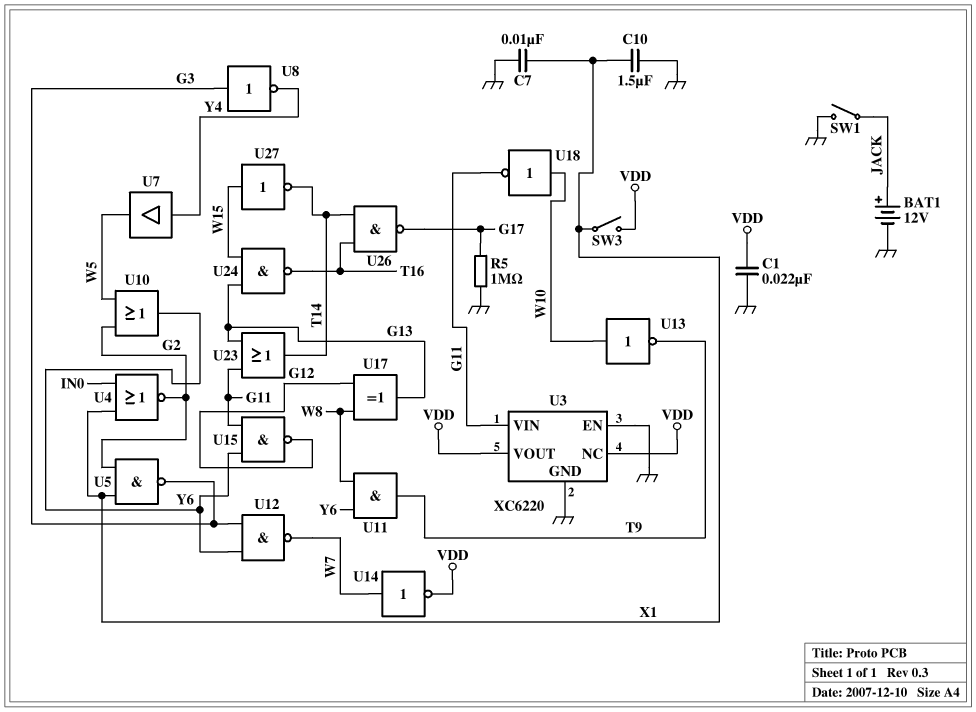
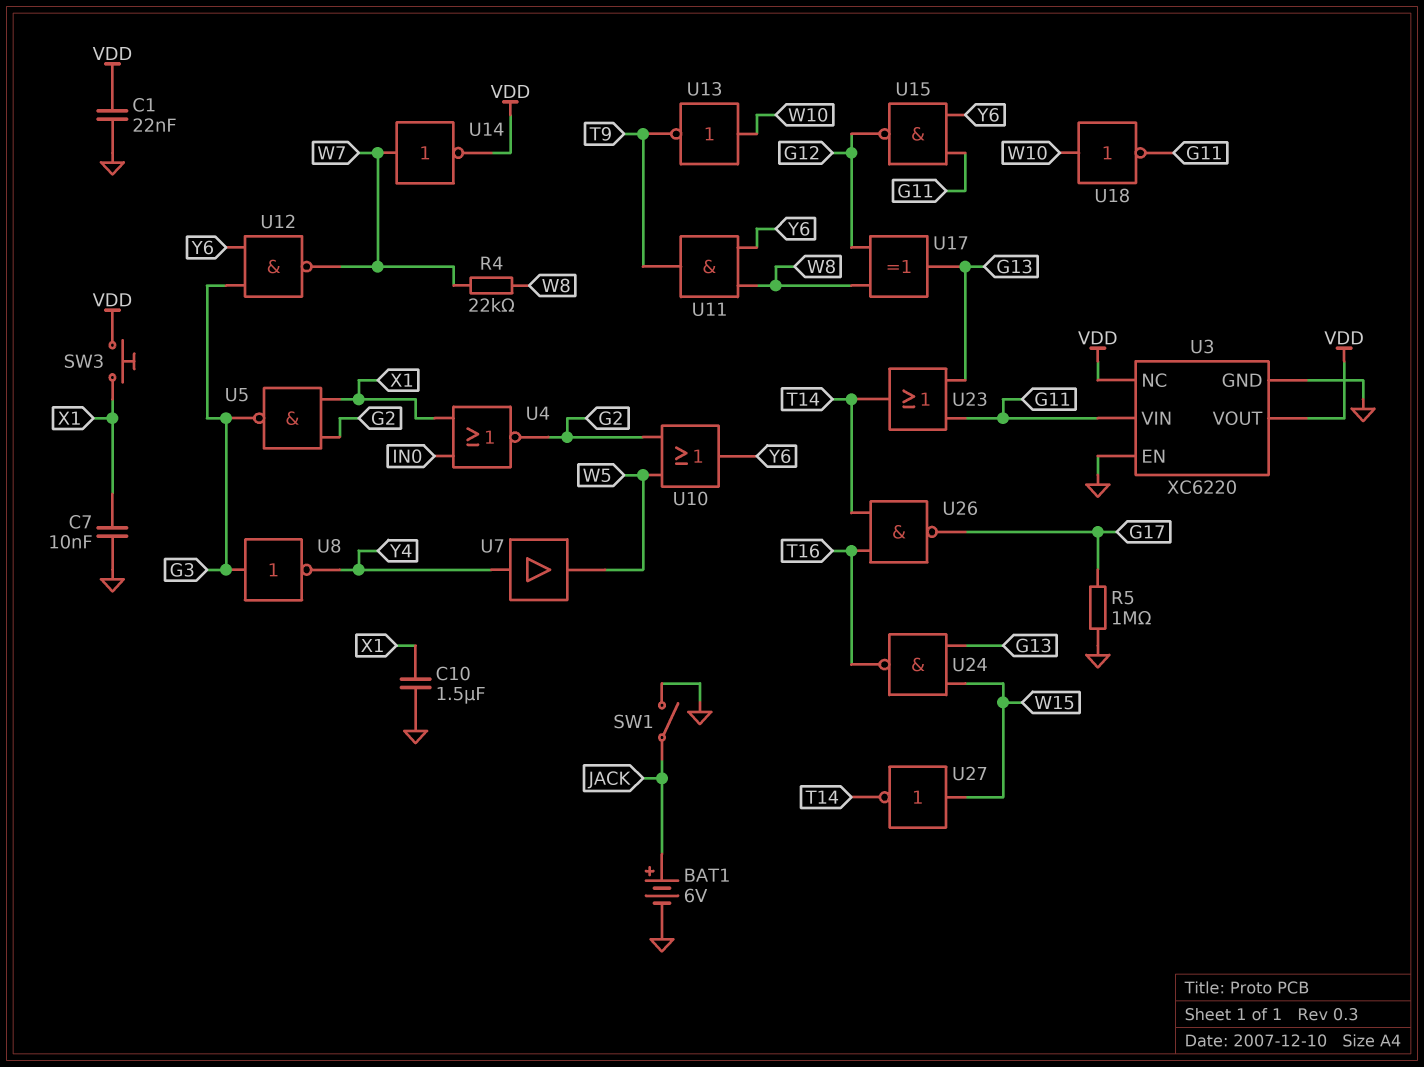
BAT1: 12V (plus JACK, minus GND) -> 6V (plus JACK, minus GND)
R4: none -> 22k (W7, W8)
SW3: switch (VDD, X1) -> button (VDD, X1)

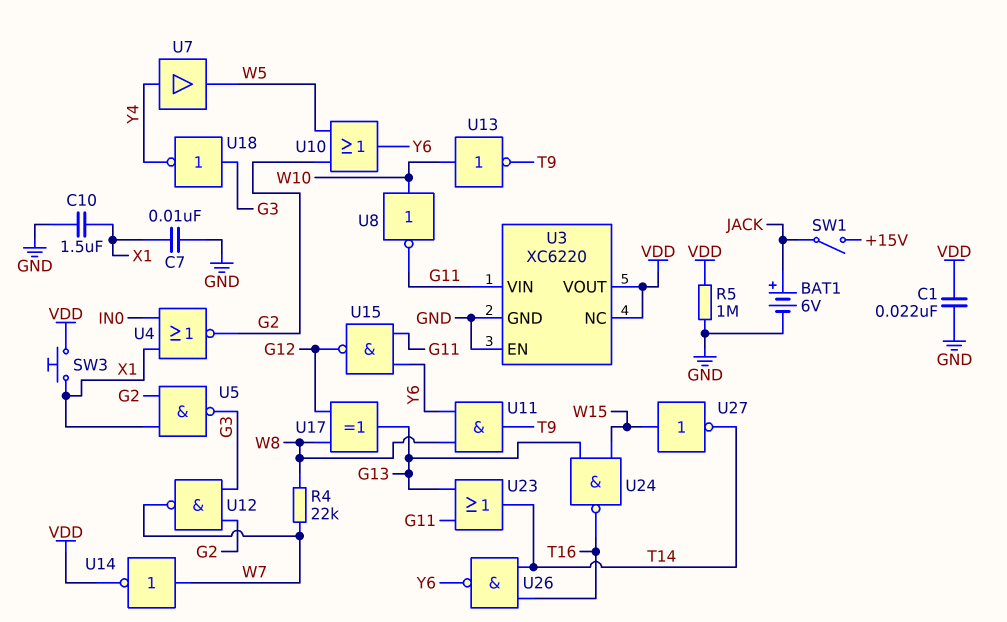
R5: 1M (G17, GND) -> 1M (GND, VDD)
SW1: switch (GND, JACK) -> switch (+15V, JACK)
U8: NOT (in G3, out Y4) -> NOT (in W10, out G11)
U12: NAND (in G3, in Y6, out W7) -> NAND (in G2, in G3, out W7)
U18: NOT (in W10, out G11) -> NOT (in G3, out Y4)
U26: NAND (in T14, in T16, out G17) -> NAND (in T14, in T16, out Y6)

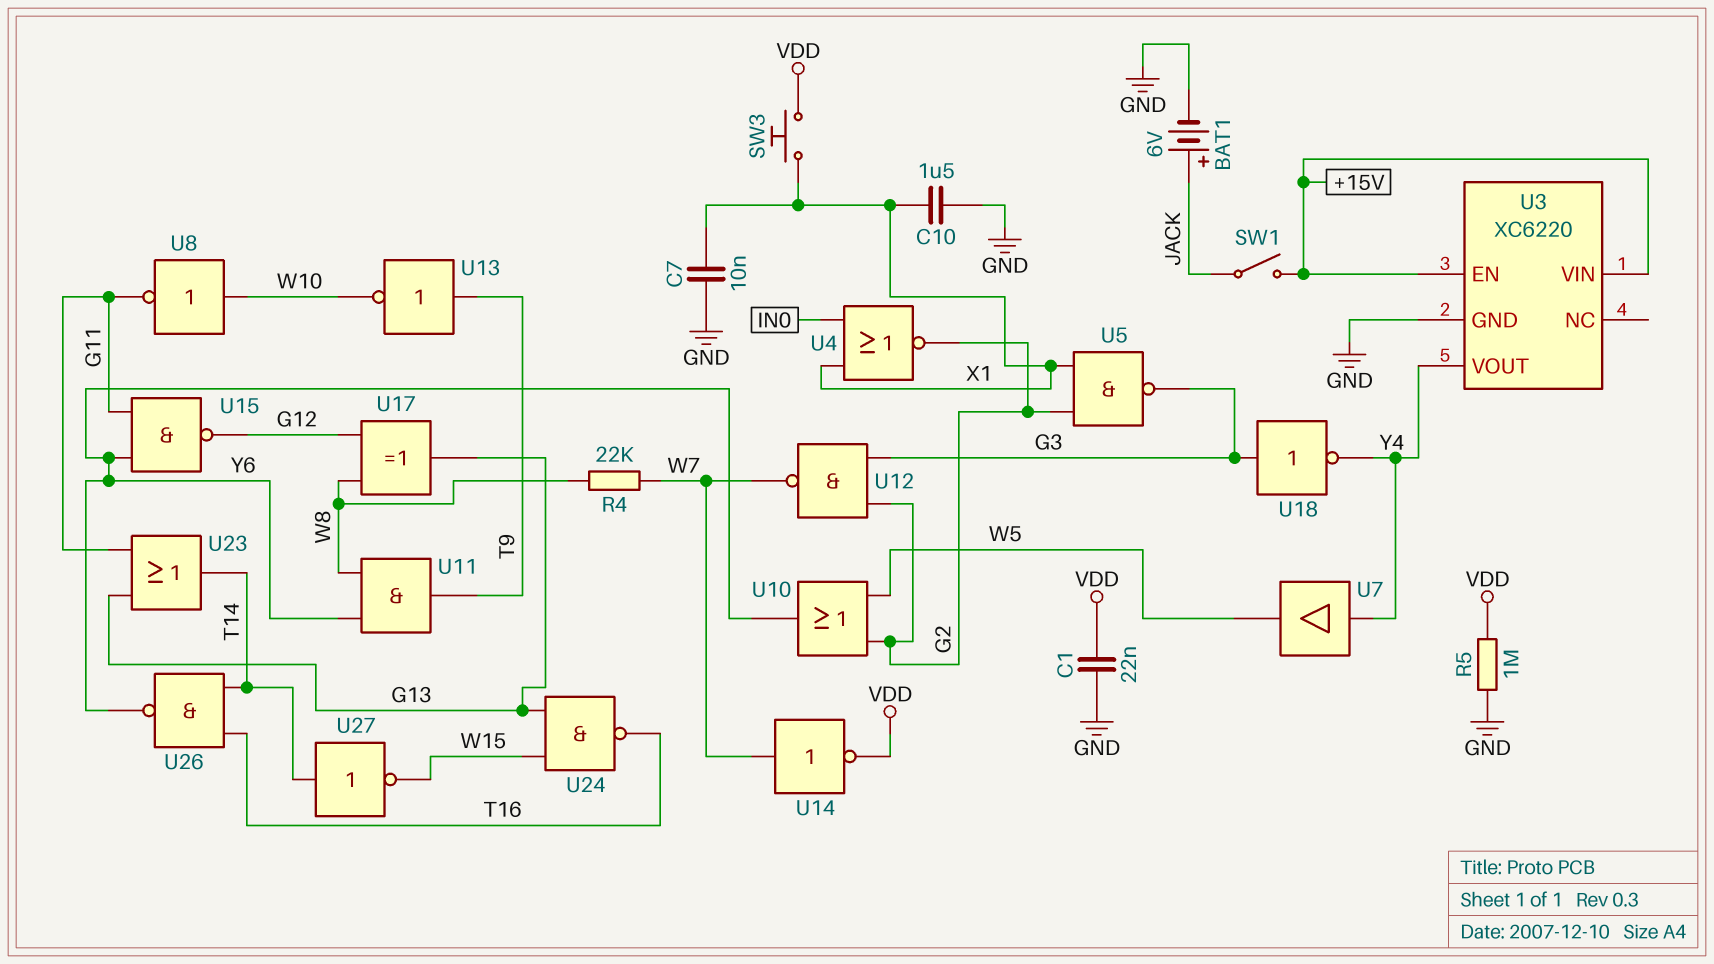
U3 pin EN: GND -> +15V
U3 pin NC: VDD -> none
U3 pin VIN: G11 -> +15V
U3 pin VOUT: VDD -> Y4
U13: NOT (in W10, out T9) -> NOT (in T9, out W10)
U27: NOT (in W15, out T14) -> NOT (in T14, out W15)

